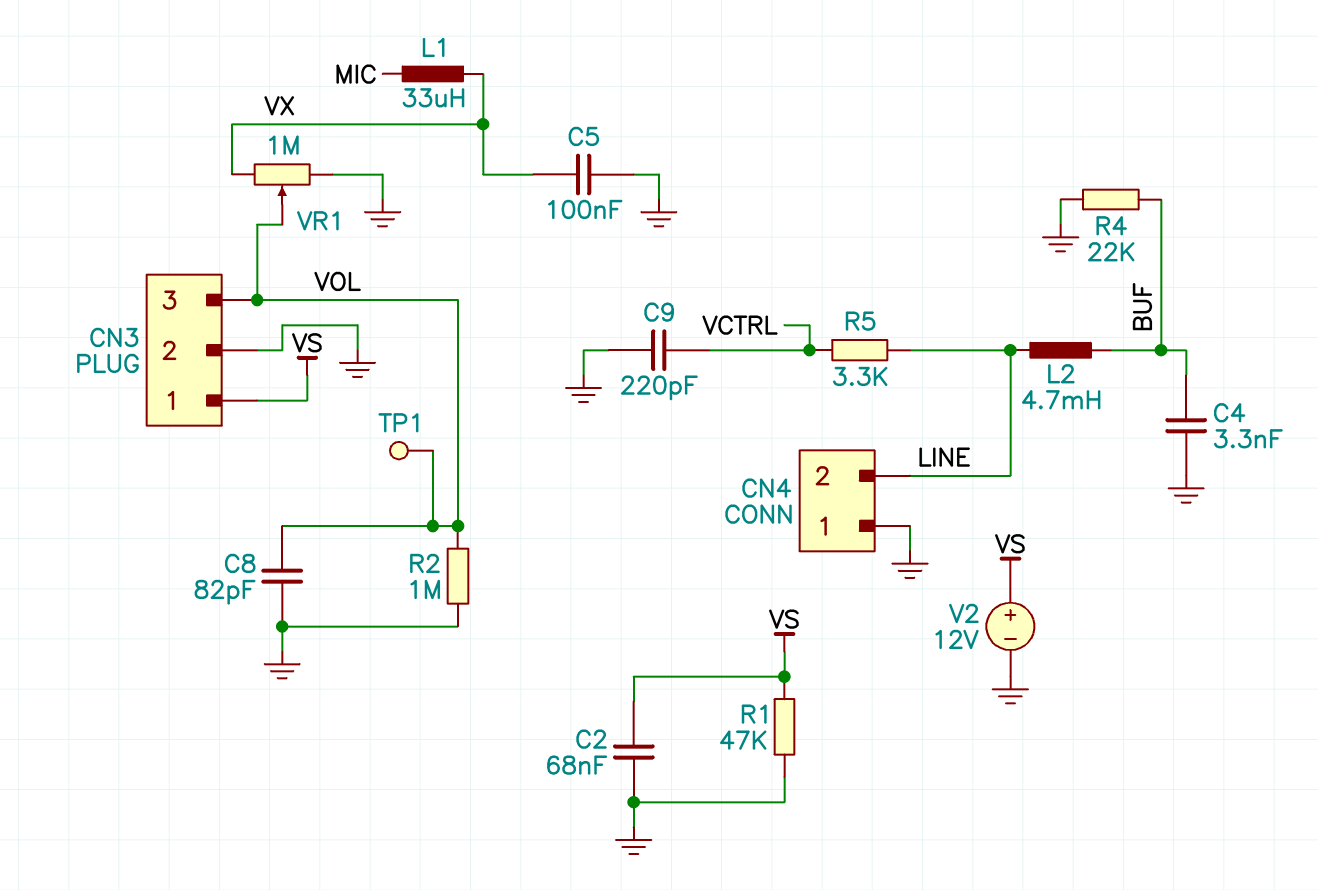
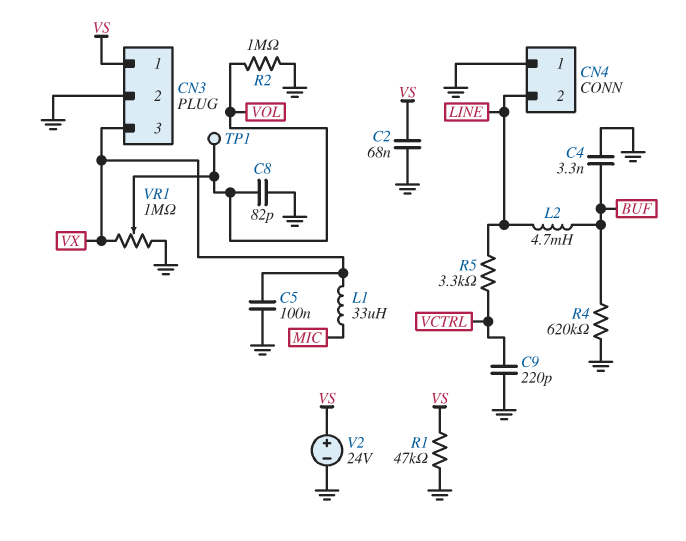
CN3 pin 3: VOL -> VX
R4: 22k (BUF, GND) -> 620k (BUF, GND)
V2: 12V (plus VS, minus GND) -> 24V (plus VS, minus GND)

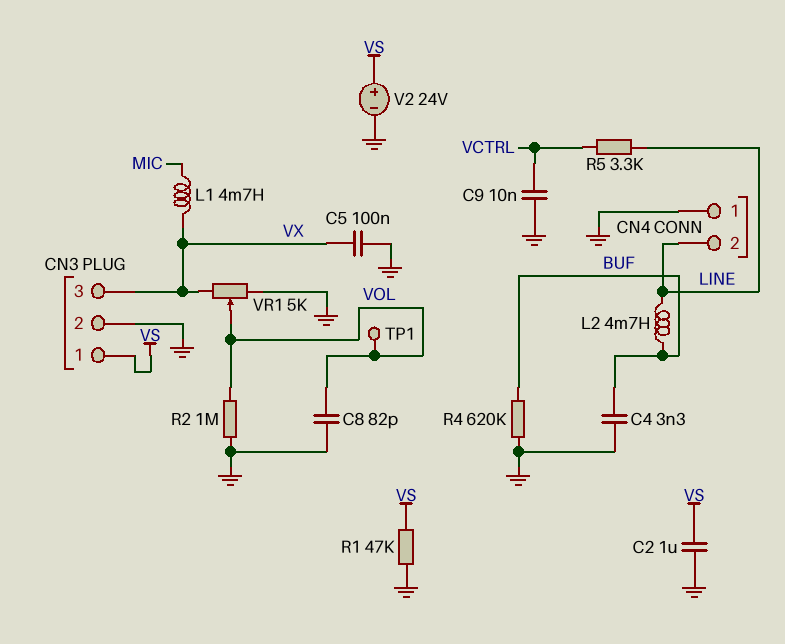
C2: 68nF (GND, VS) -> 1uF (GND, VS)
C9: 220pF (GND, VCTRL) -> 10nF (GND, VCTRL)
L1: 33uH (MIC, VX) -> 4.7mH (MIC, VX)
VR1: 1M (GND, VX, wiper VOL) -> 5k (GND, VX, wiper VOL)

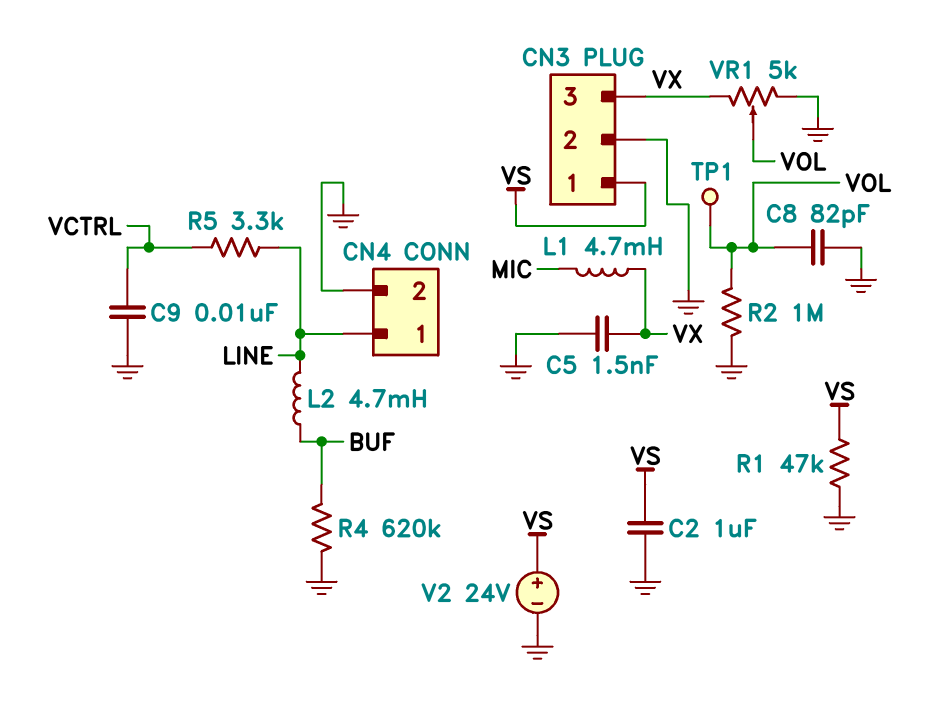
C4: 3.3nF (BUF, GND) -> none
C5: 100nF (GND, VX) -> 1.5nF (GND, VX)
CN4 pin 1: GND -> LINE
CN4 pin 2: LINE -> GND

